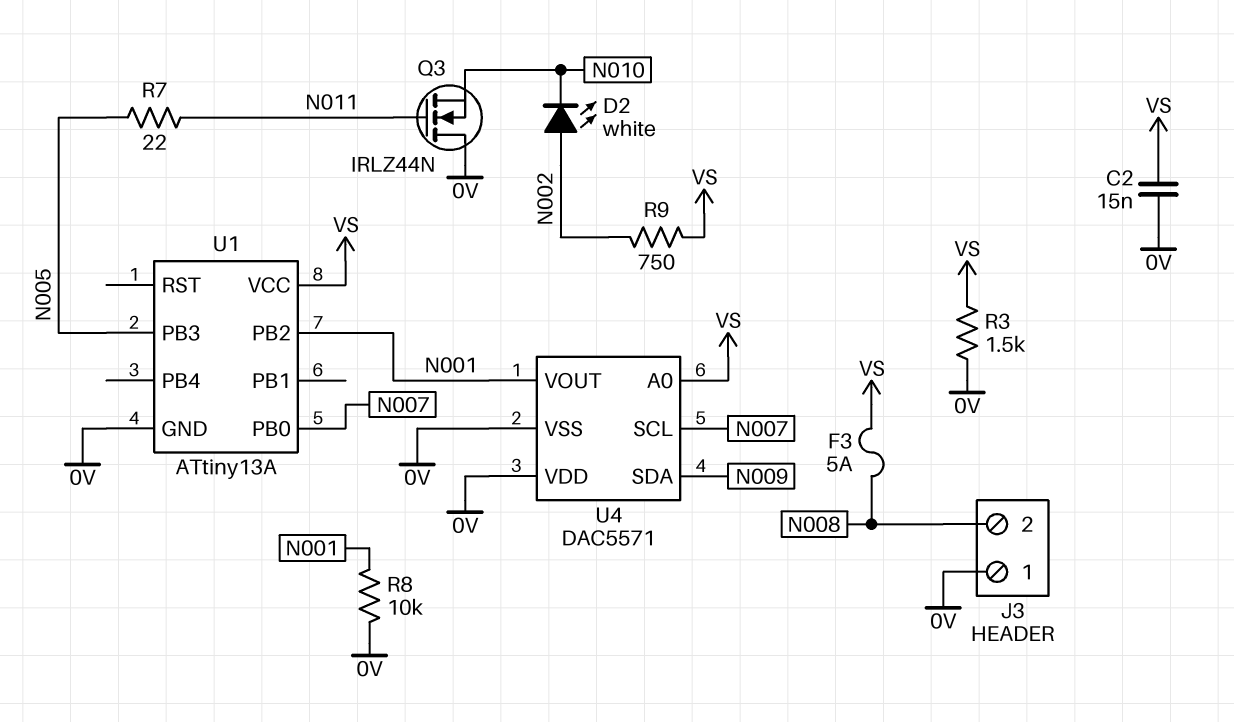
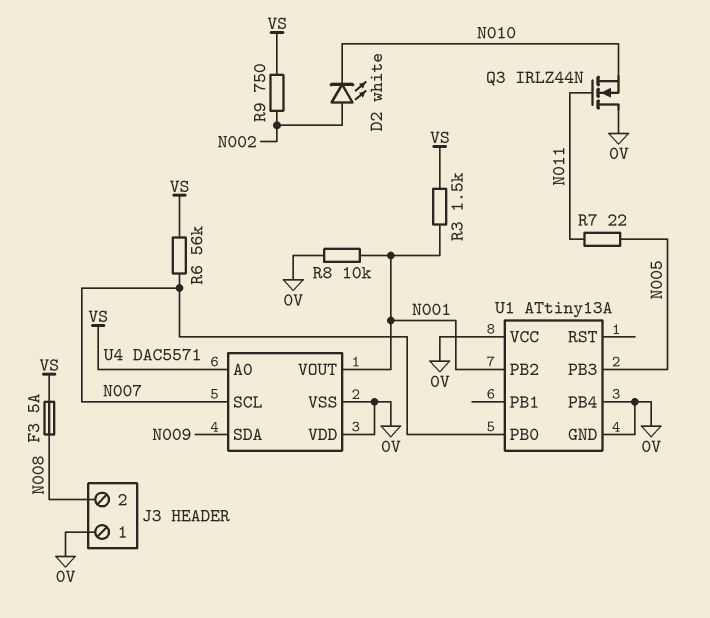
C2: 15nF (0V, VS) -> none
R3: 1.5k (0V, VS) -> 1.5k (N001, VS)
R6: none -> 56k (N007, VS)
U1 pin PB4: none -> 0V
U1 pin VCC: VS -> 0V

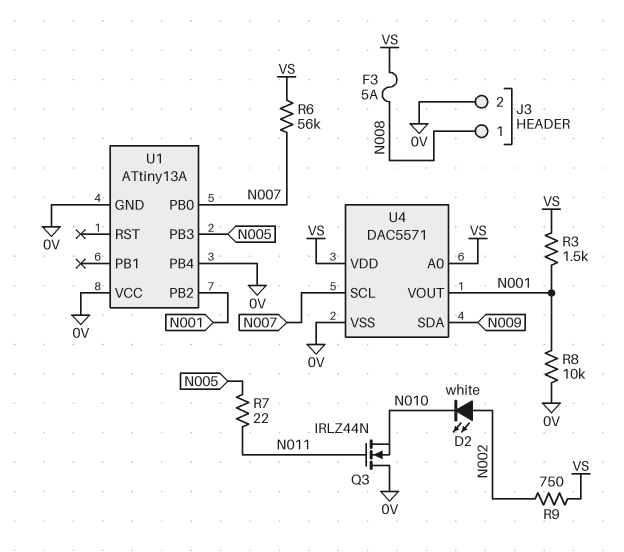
J3 pin 1: 0V -> N008
J3 pin 2: N008 -> 0V
U4 pin VDD: 0V -> VS

